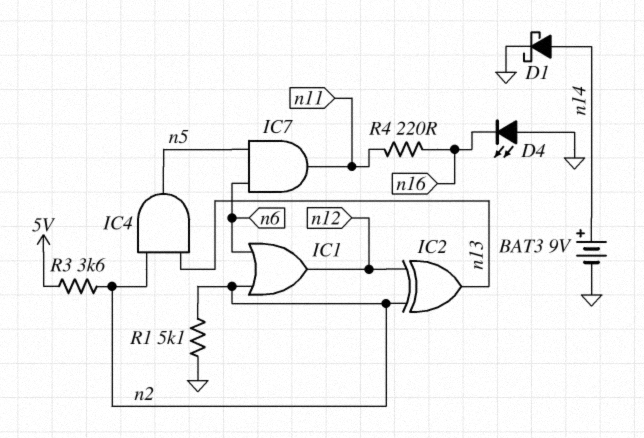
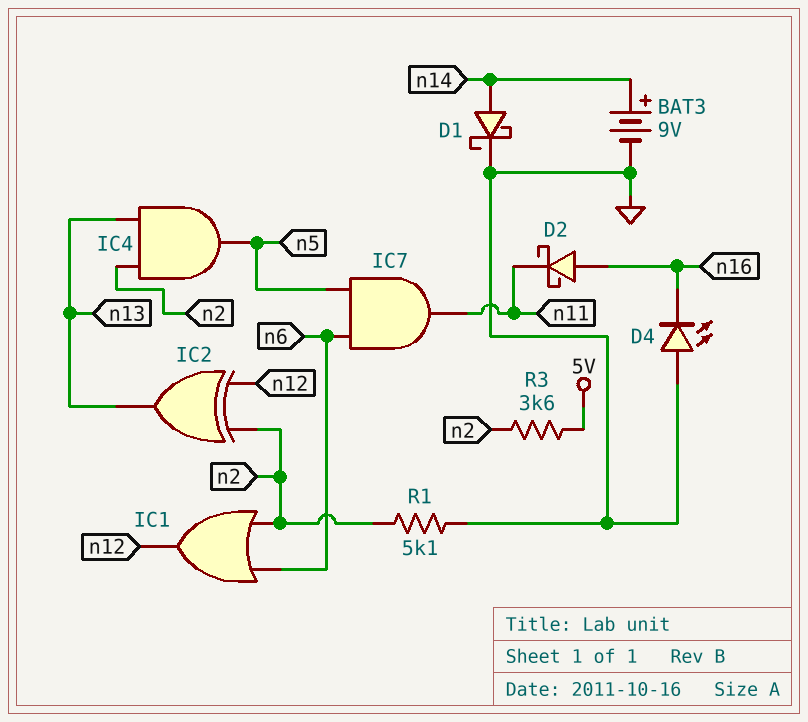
D2: none -> schottky (A n16, K n11)
R4: 220 (n11, n16) -> none

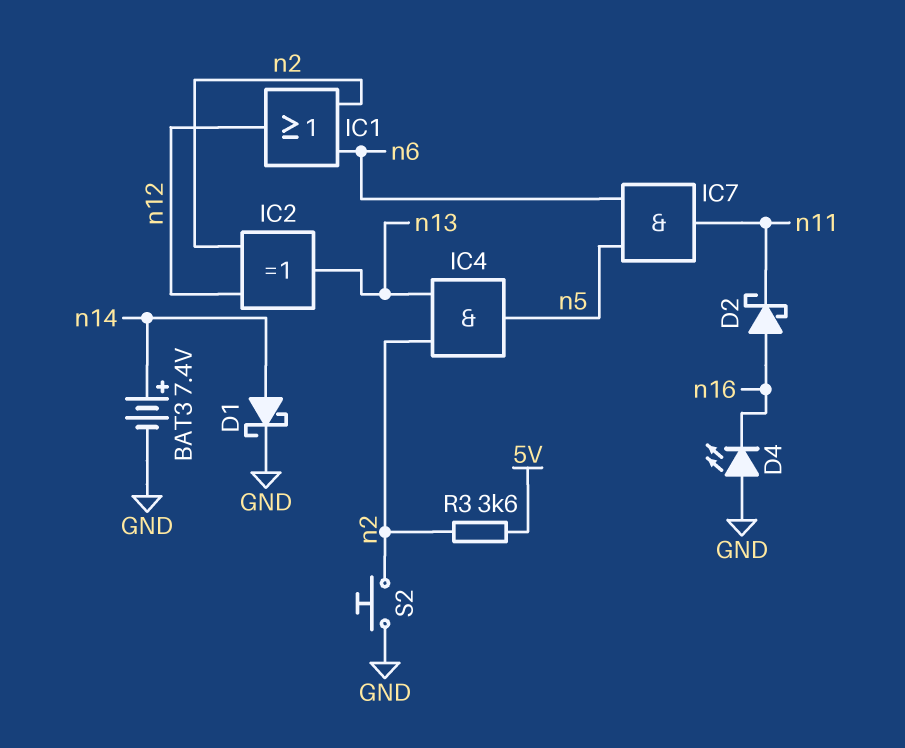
BAT3: 9V (plus n14, minus GND) -> 7.4V (plus n14, minus GND)
R1: 5.1k (GND, n2) -> none
S2: none -> button (GND, n2)

